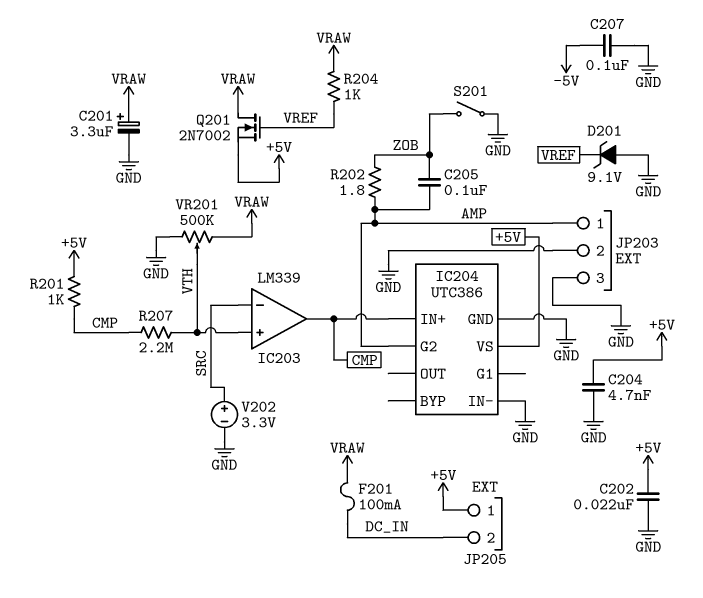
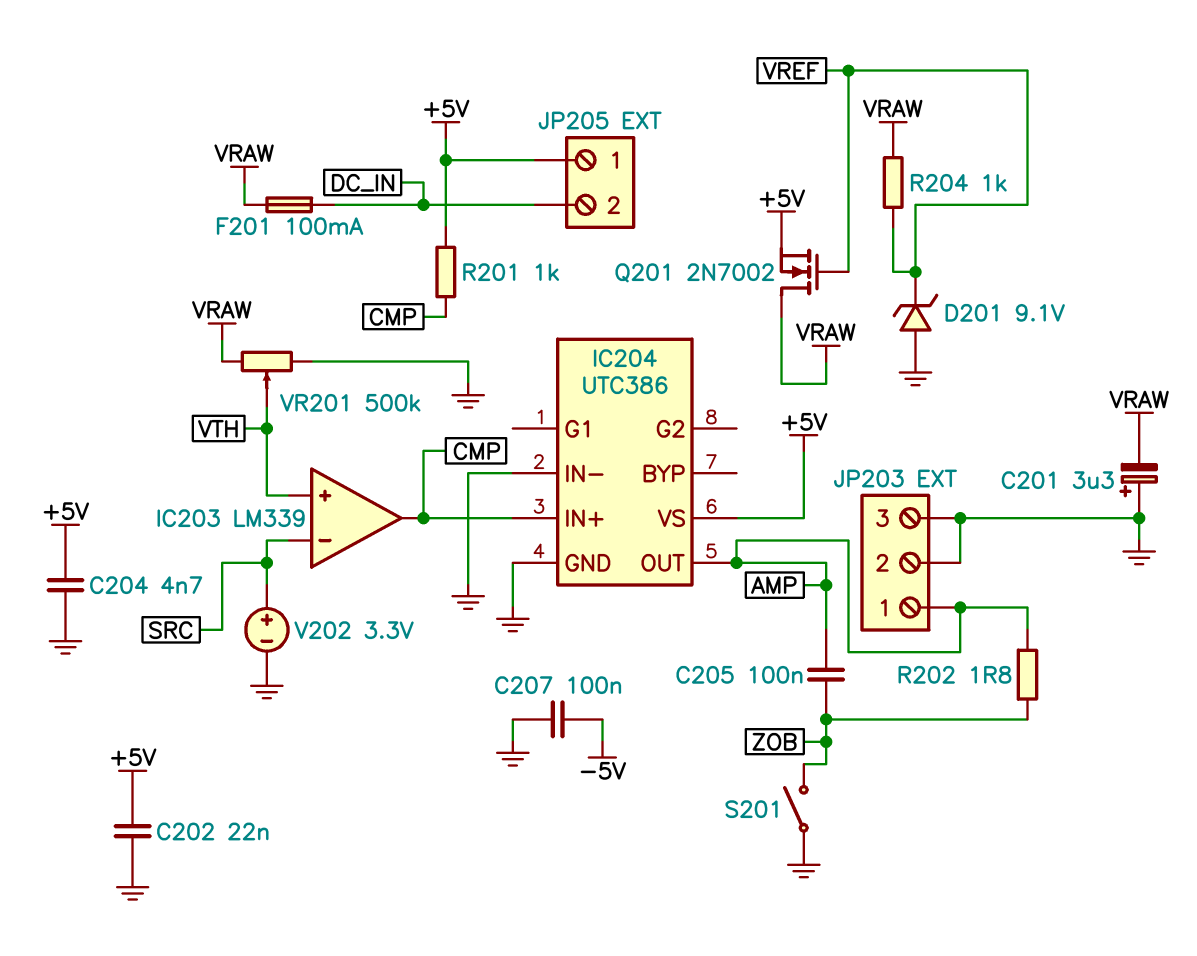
C201: 3.3uF (plus VRAW, minus GND) -> 3.3uF (plus GND, minus VRAW)
IC204 pin G2: AMP -> none
IC204 pin OUT: none -> AMP
R207: 2.2M (CMP, VTH) -> none

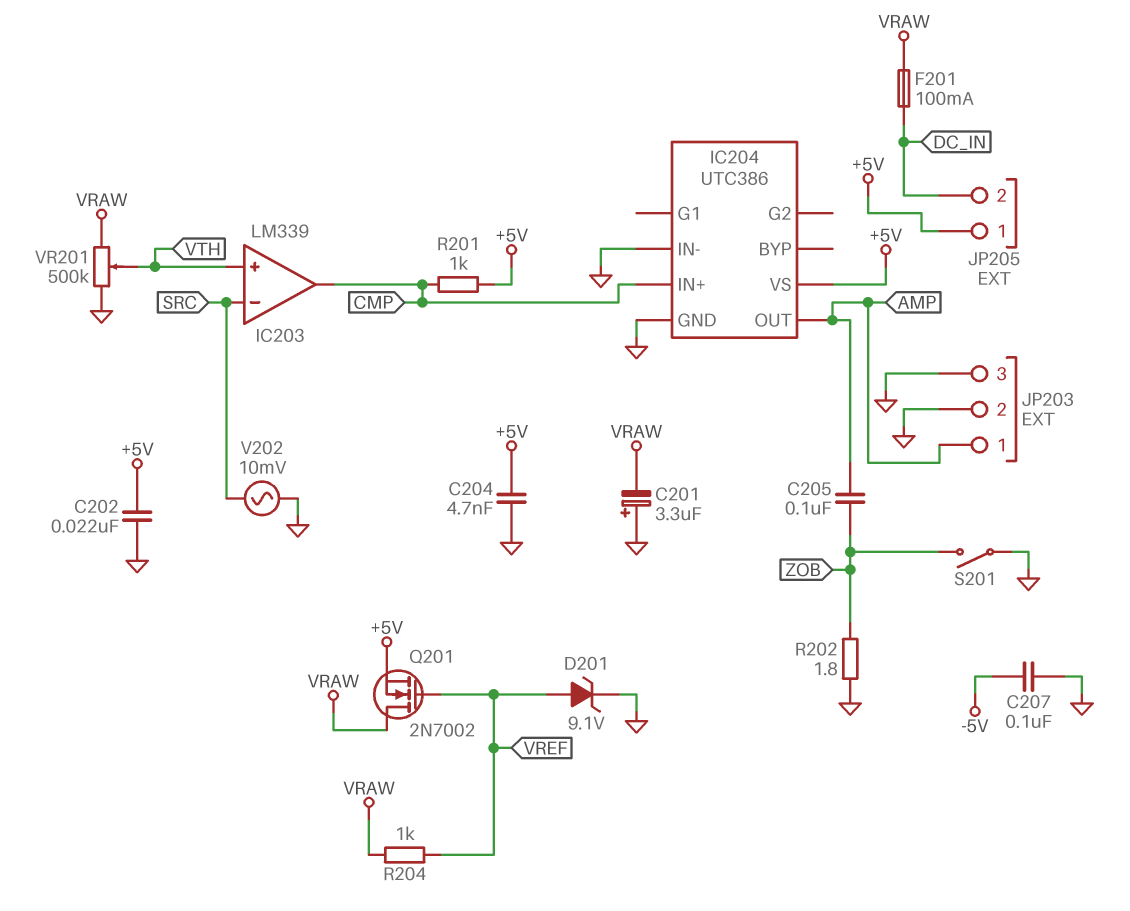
D201: zener 9.1V (A GND, K VREF) -> zener 9.1V (A VREF, K GND)
R202: 1.8 (AMP, ZOB) -> 1.8 (GND, ZOB)
V202: 3.3V (plus SRC, minus GND) -> AC 10mV (GND, SRC)

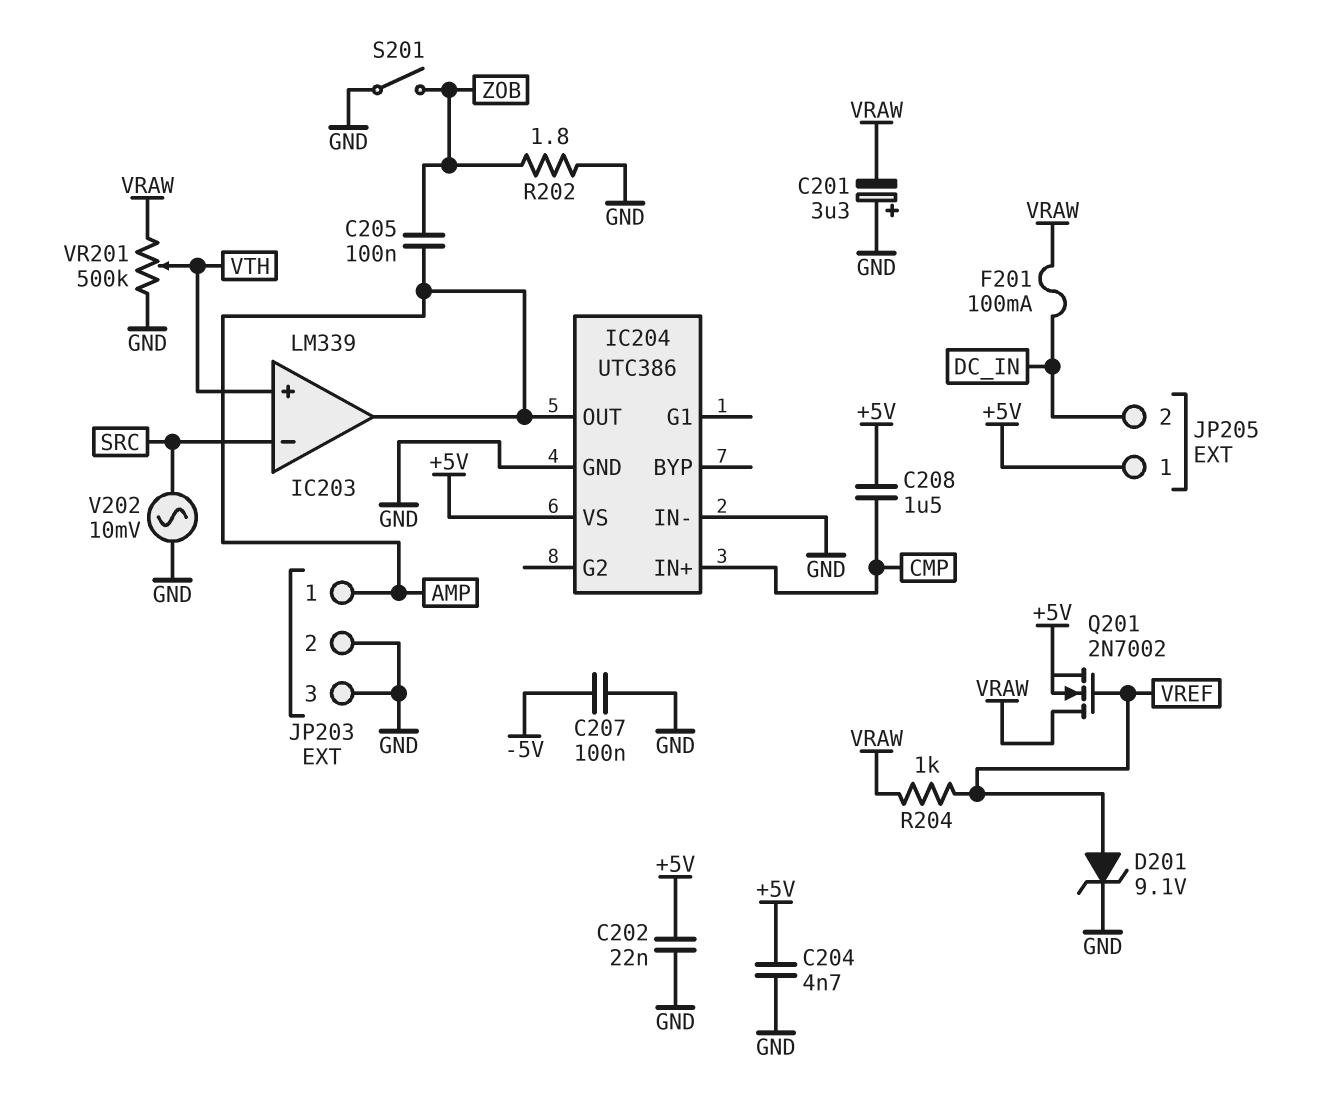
C208: none -> 1.5uF (+5V, CMP)
IC203 pin out: CMP -> AMP
R201: 1k (+5V, CMP) -> none

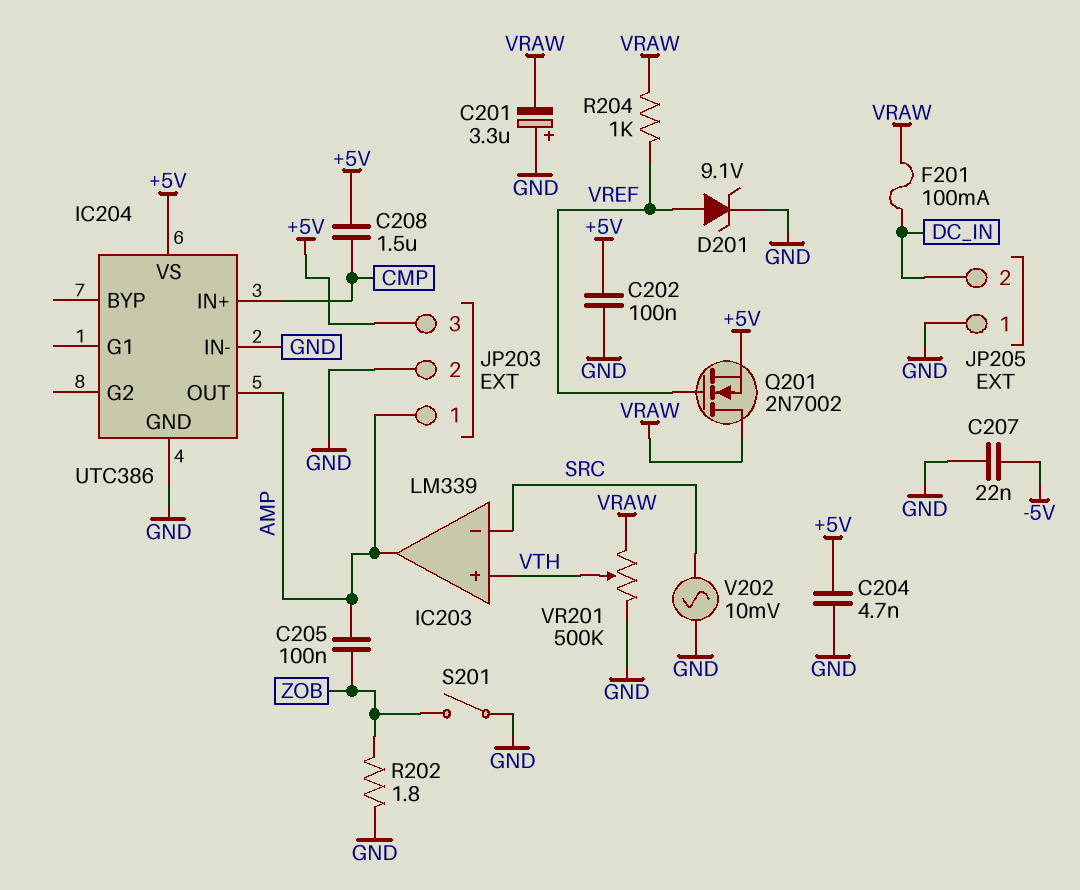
C202: 22nF (+5V, GND) -> 100nF (+5V, GND)
C207: 100nF (-5V, GND) -> 22nF (-5V, GND)
JP203 pin 3: GND -> +5V
JP205 pin 1: +5V -> GND

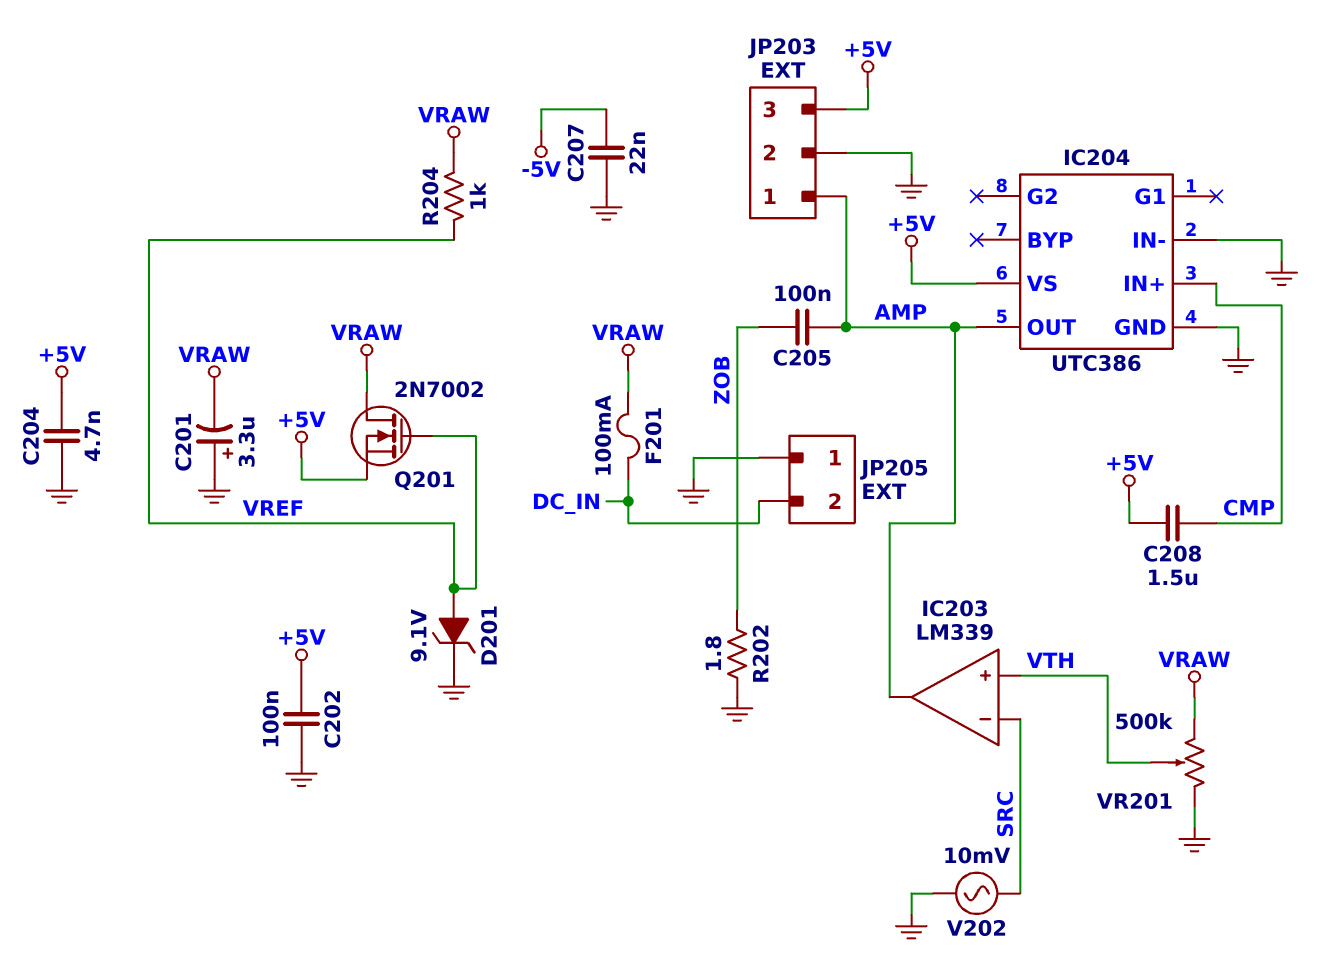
S201: switch (GND, ZOB) -> none

